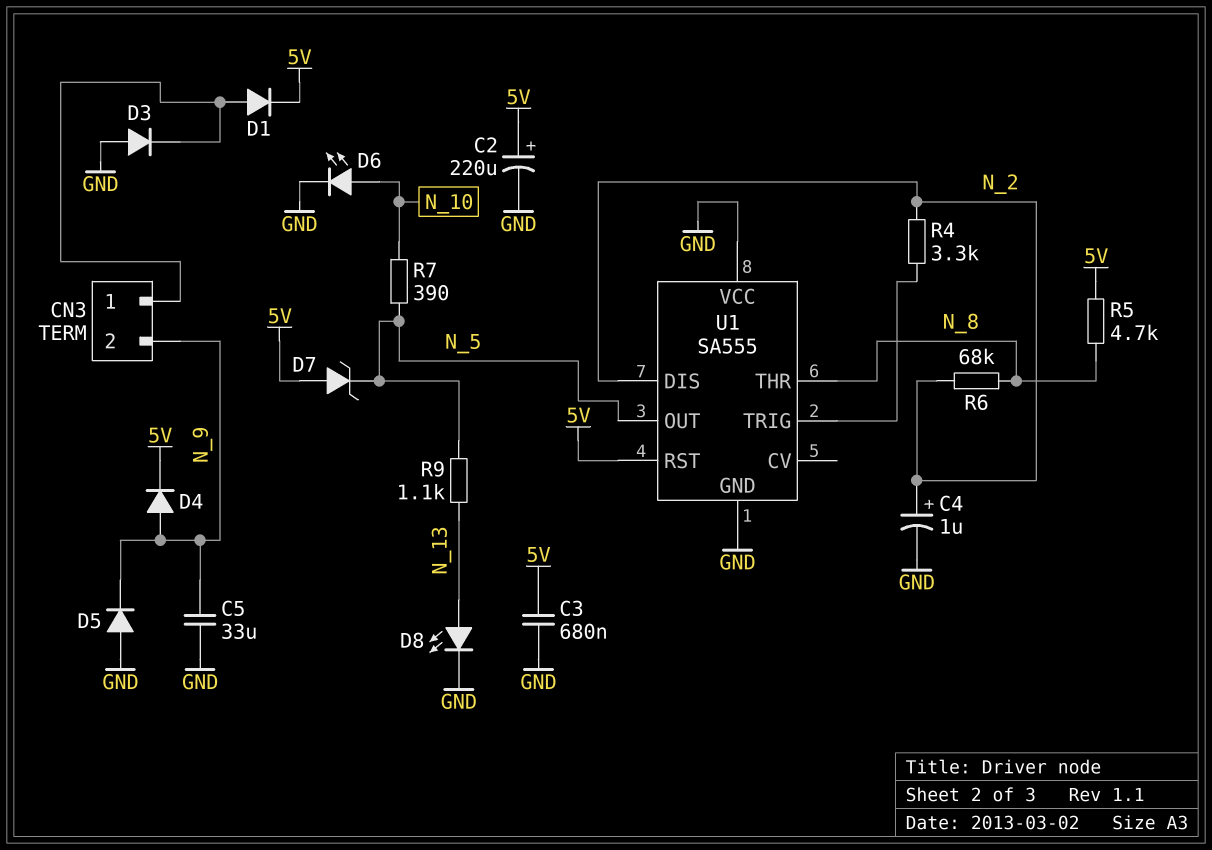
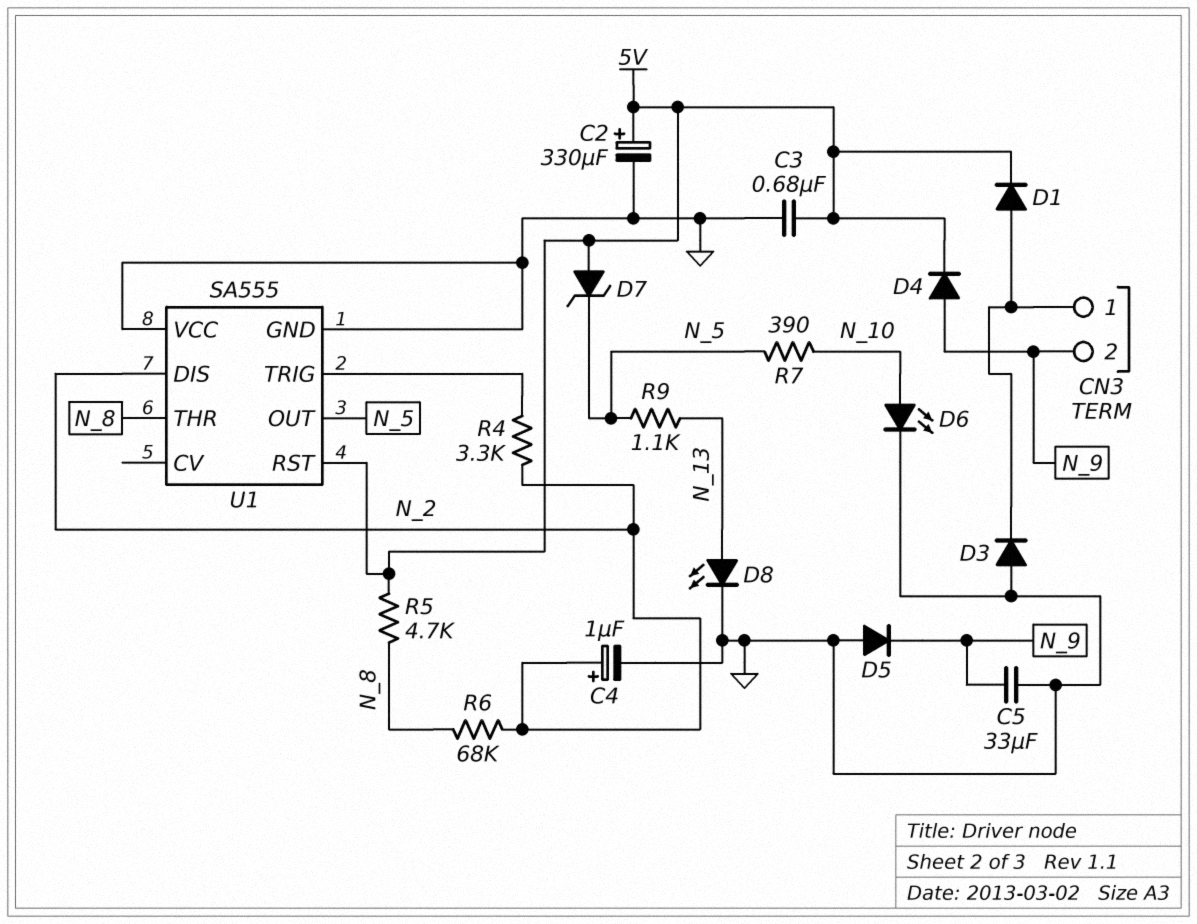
C2: 220uF (plus 5V, minus GND) -> 330uF (plus 5V, minus GND)

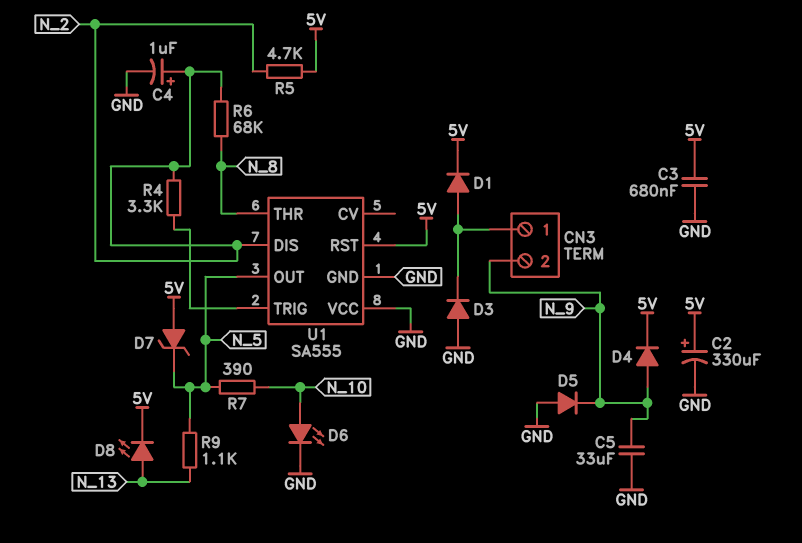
D8: LED (A N_13, K GND) -> LED (A N_13, K 5V)
R5: 4.7k (5V, N_8) -> 4.7k (5V, N_2)

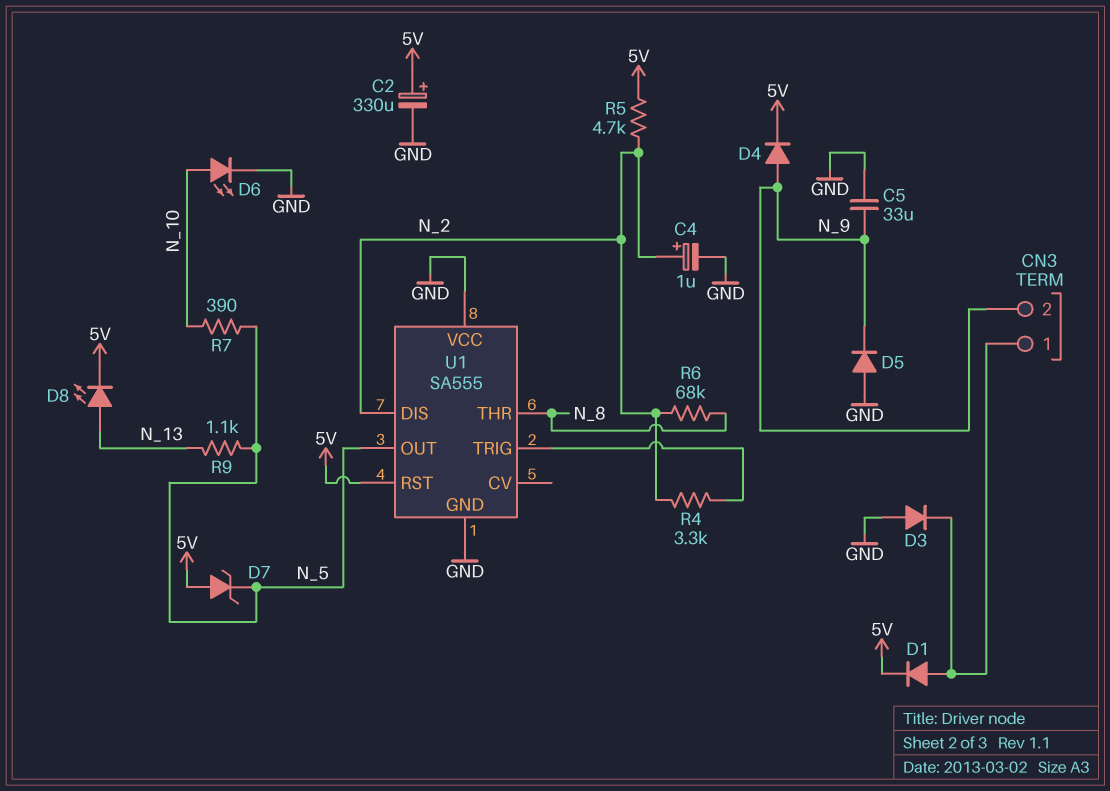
C3: 680nF (5V, GND) -> none

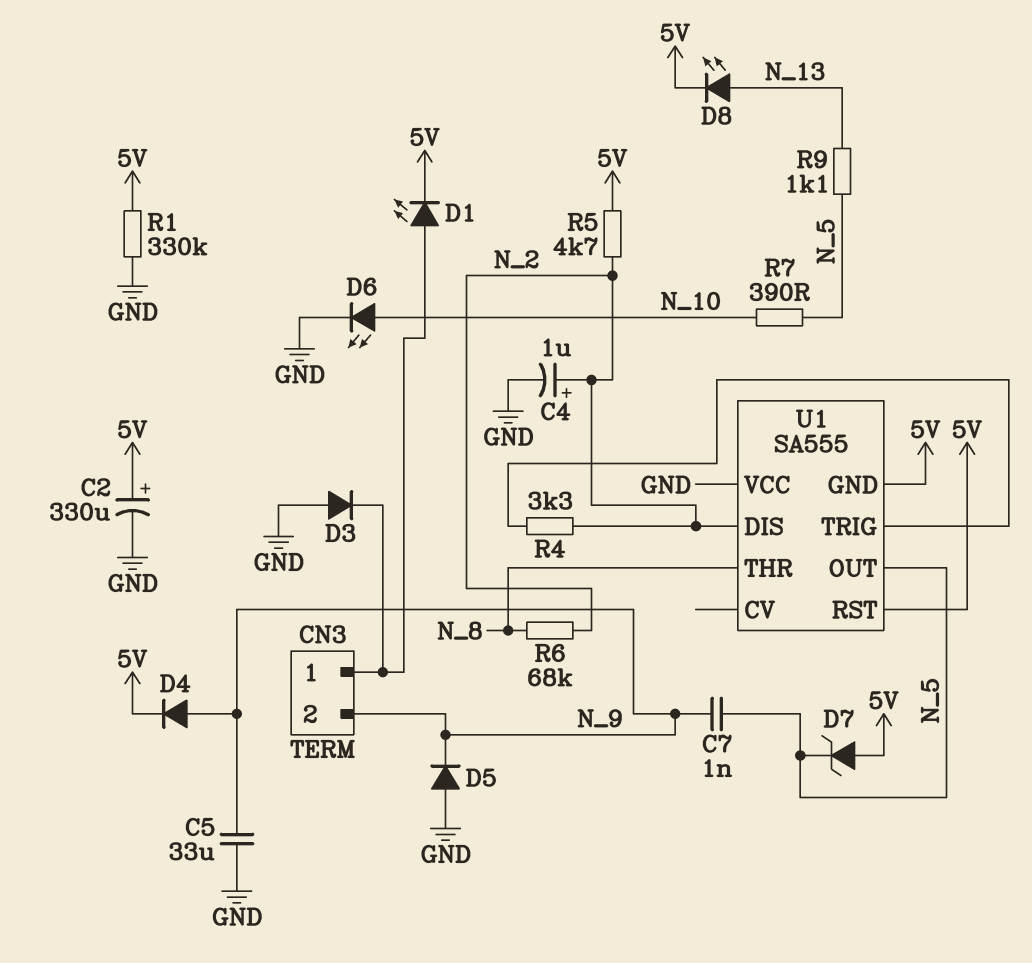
C7: none -> 1nF (N_5, N_9)
D1: diode (A CN3/1, K 5V) -> LED (A CN3/1, K 5V)
R1: none -> 330k (5V, GND)
U1 pin GND: GND -> 5V

